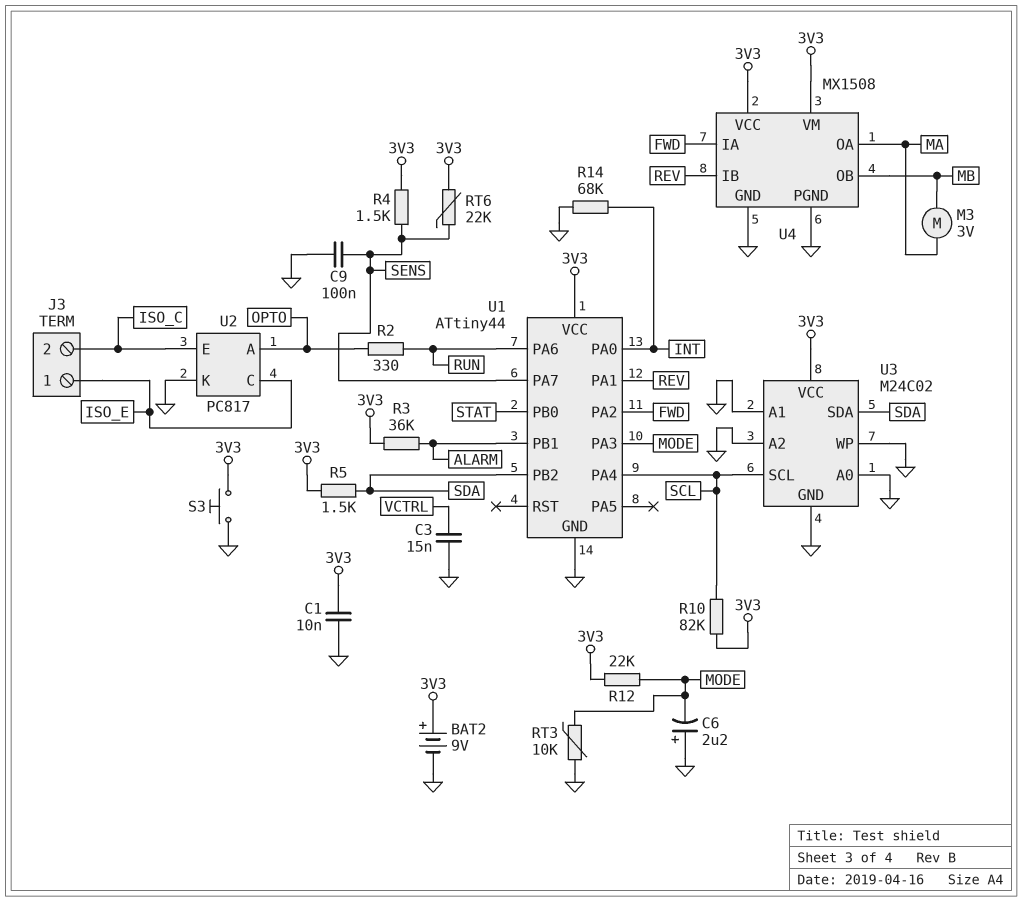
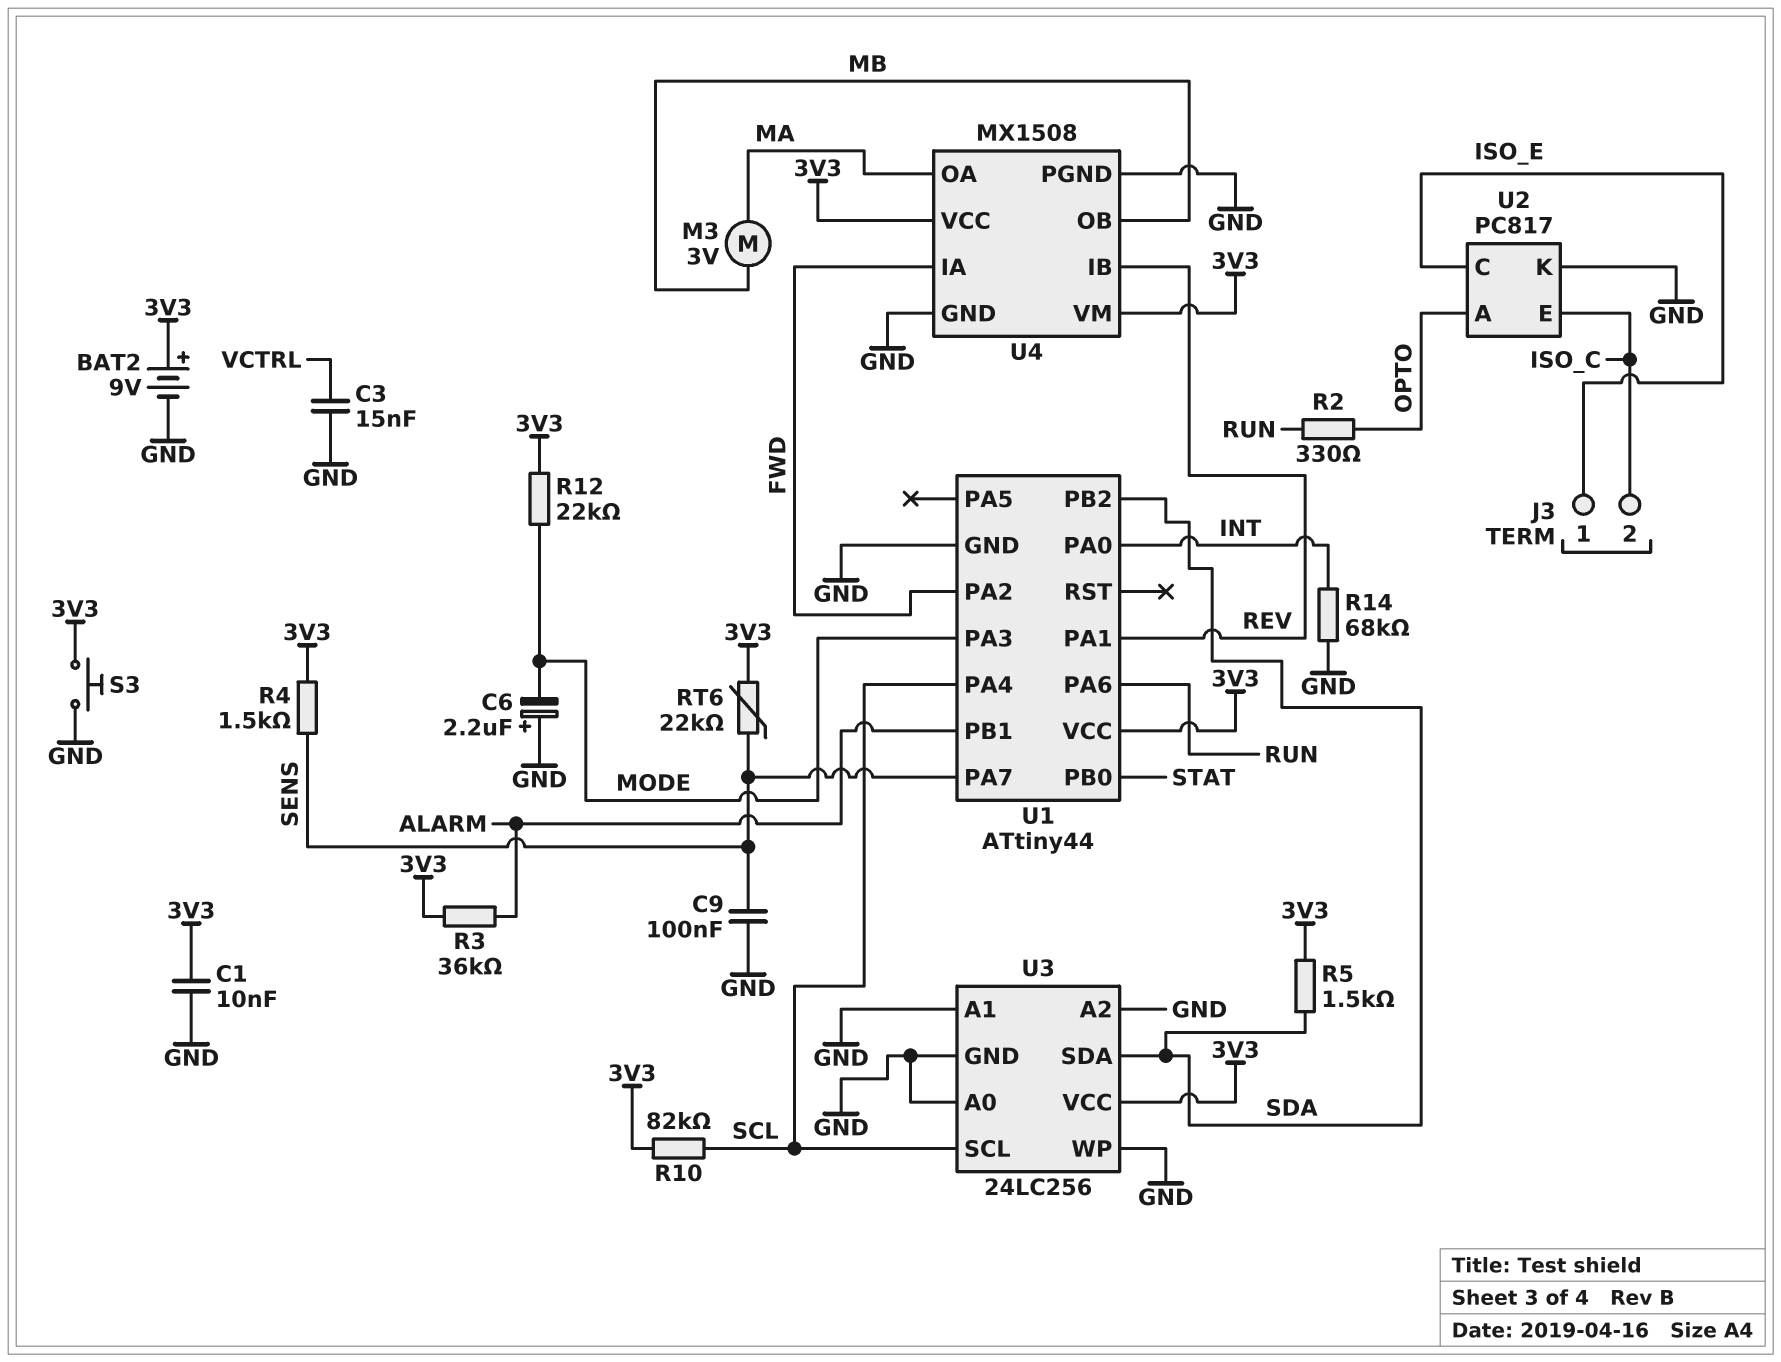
RT3: 10k (GND, MODE) -> none
U3: M24C02 -> 24LC256

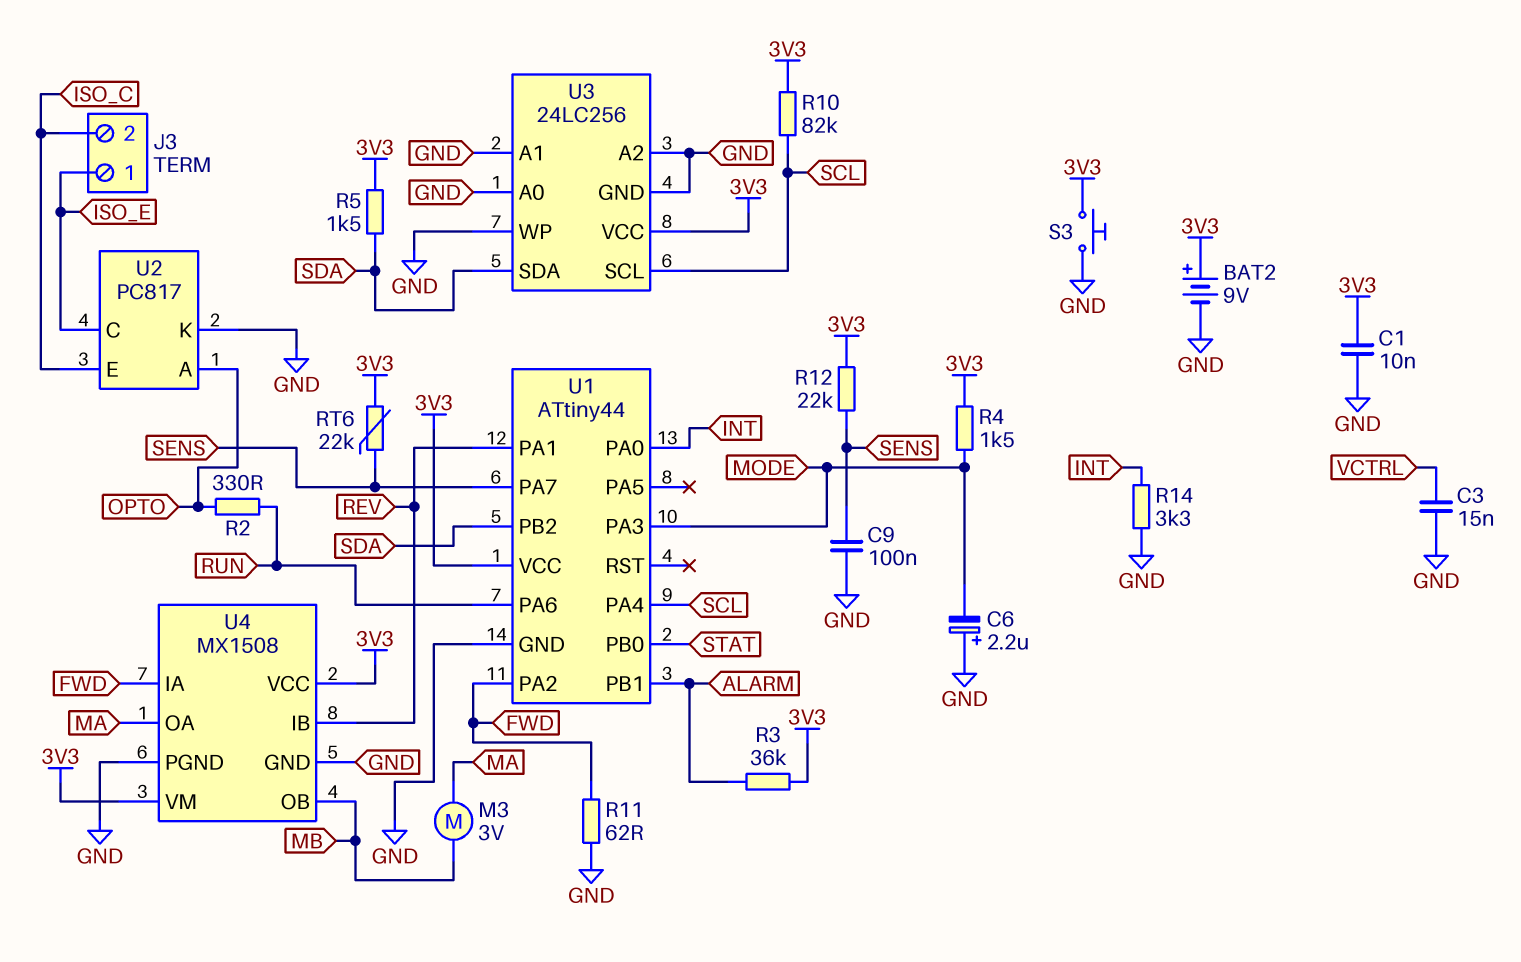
R4: 1.5k (3V3, SENS) -> 1.5k (3V3, MODE)
R11: none -> 62 (FWD, GND)
R12: 22k (3V3, MODE) -> 22k (3V3, SENS)
R14: 68k (GND, INT) -> 3.3k (GND, INT)

